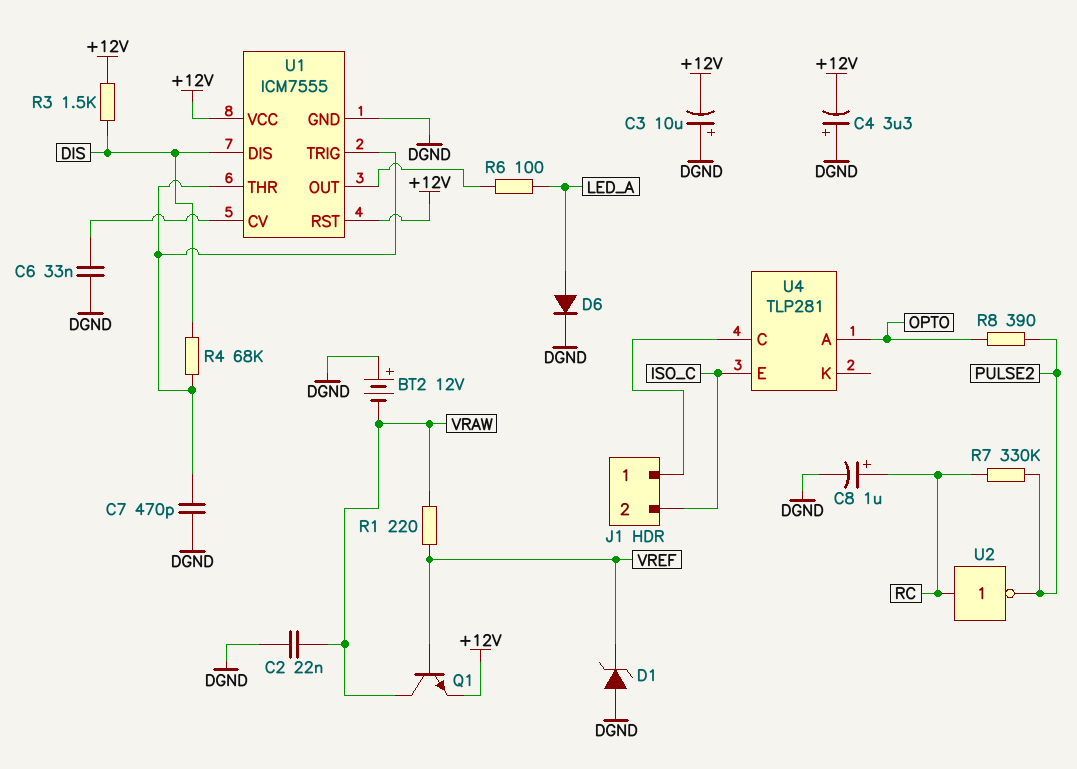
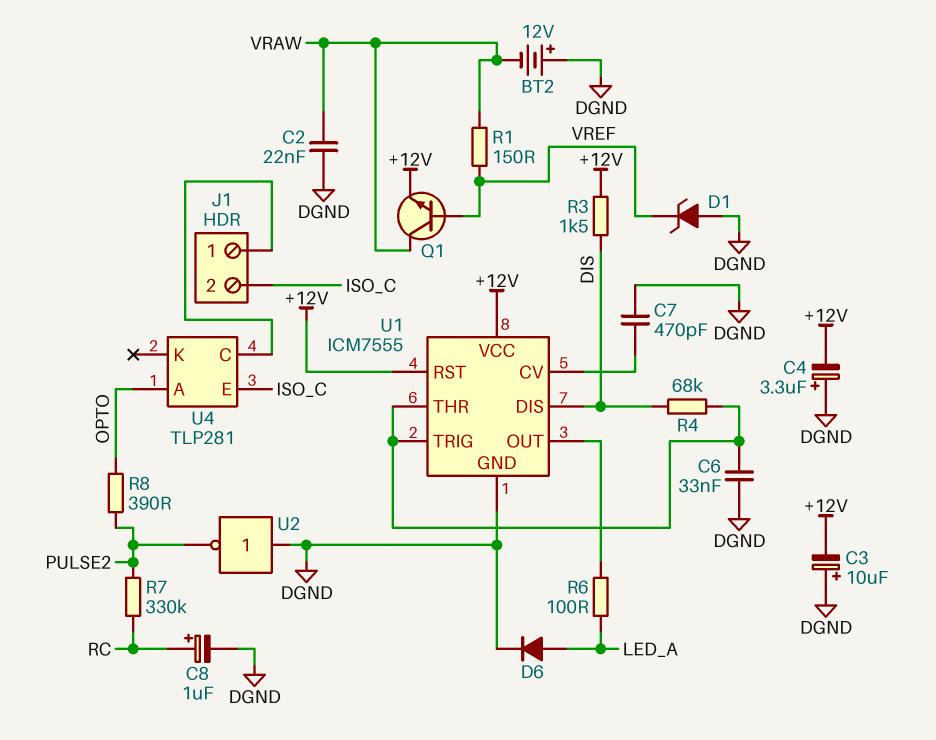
C6: 33nF (DGND, U1/CV) -> 33nF (DGND, U1/THR)
C7: 470pF (DGND, U1/THR) -> 470pF (DGND, U1/CV)
R1: 220 (VRAW, VREF) -> 150 (VRAW, VREF)
U2: NOT (in RC, out PULSE2) -> NOT (in DGND, out PULSE2)

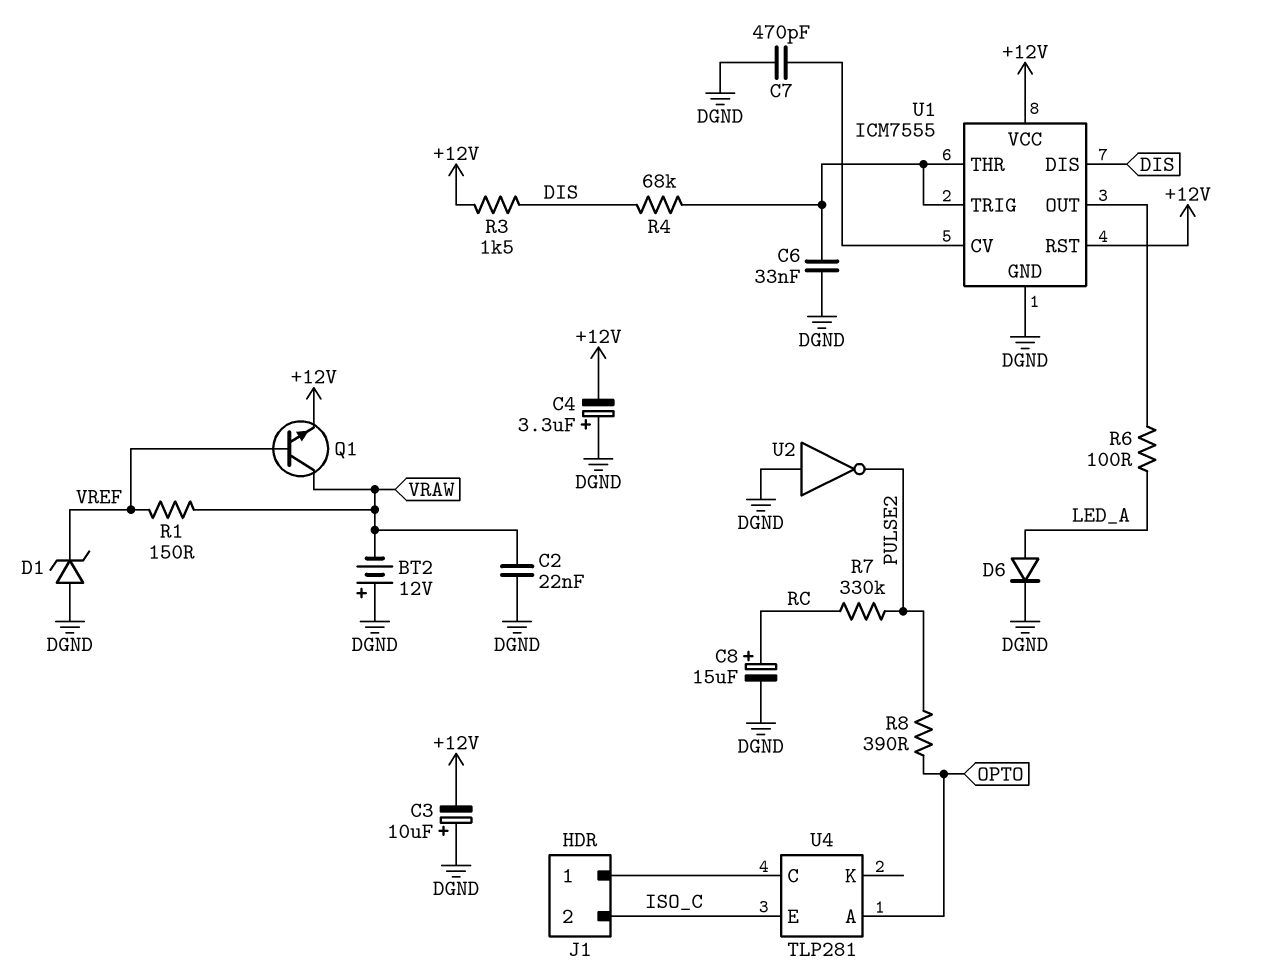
C8: 1uF (plus RC, minus DGND) -> 15uF (plus RC, minus DGND)

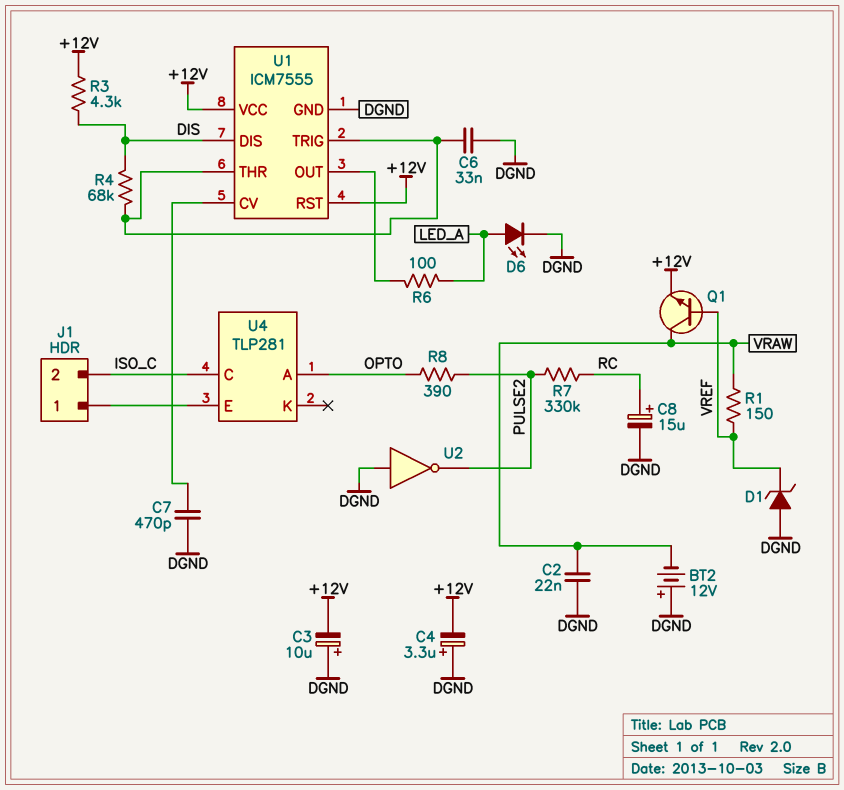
D6: diode (A LED_A, K DGND) -> LED (A LED_A, K DGND)
R3: 1.5k (+12V, DIS) -> 4.3k (+12V, DIS)
U4 pin C: J1/1 -> ISO_C
U4 pin E: ISO_C -> J1/1

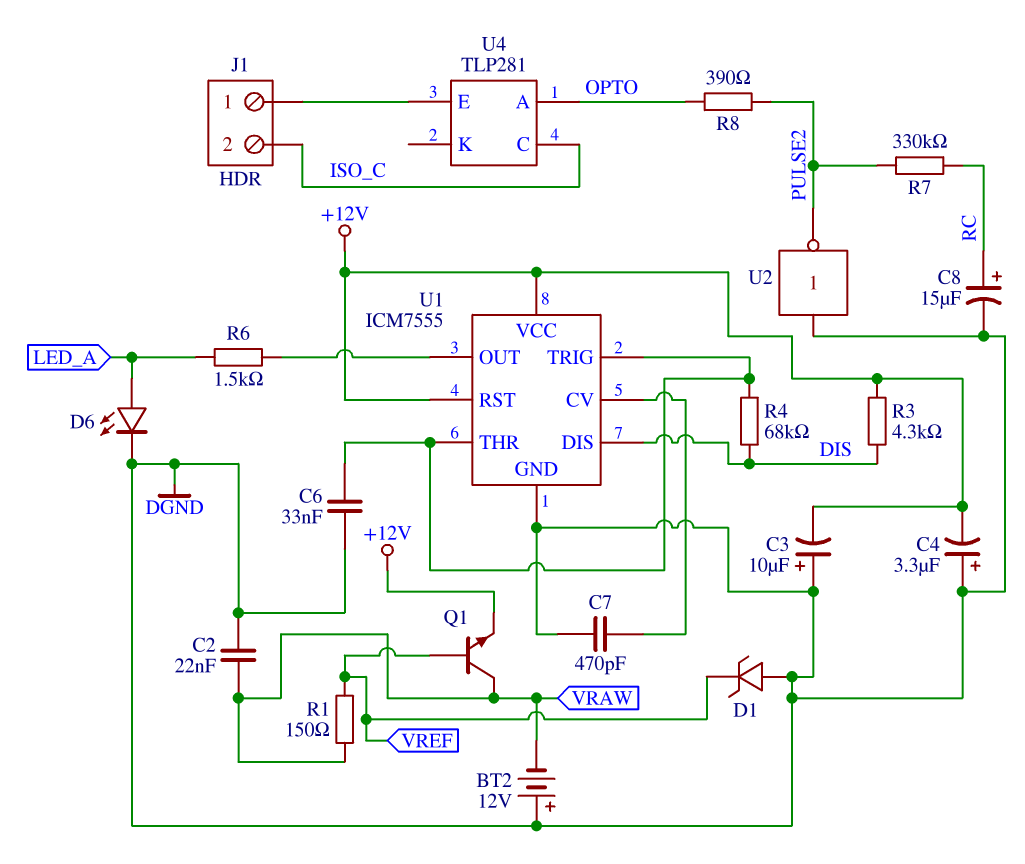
R6: 100 (LED_A, U1/OUT) -> 1.5k (LED_A, U1/OUT)

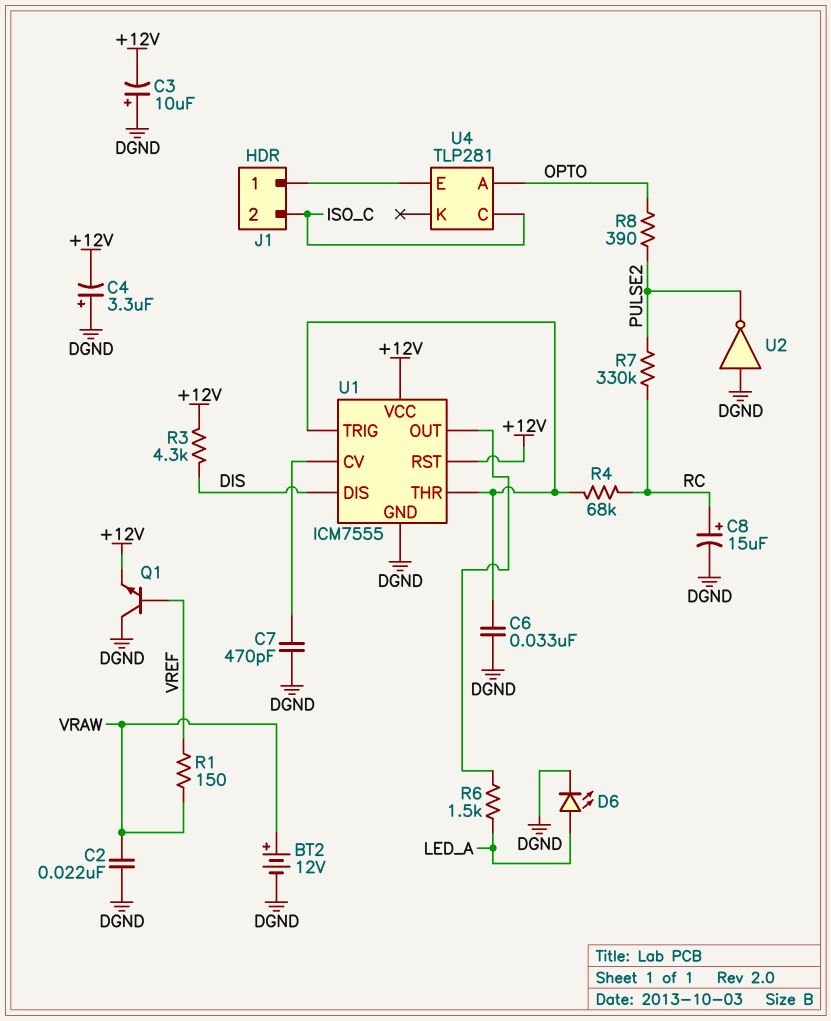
BT2: 12V (plus DGND, minus VRAW) -> 12V (plus VRAW, minus DGND)
D1: zener (A DGND, K VREF) -> none
Q1: NPN (B VREF, C VRAW, E +12V) -> NPN (B VREF, C DGND, E +12V)
R4: 68k (DIS, U1/THR) -> 68k (RC, U1/THR)

